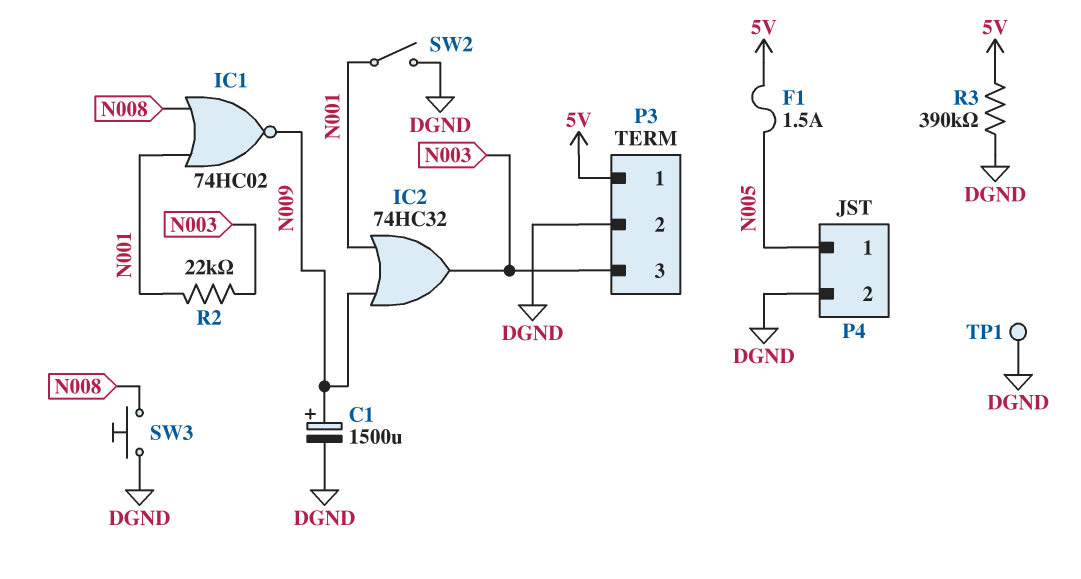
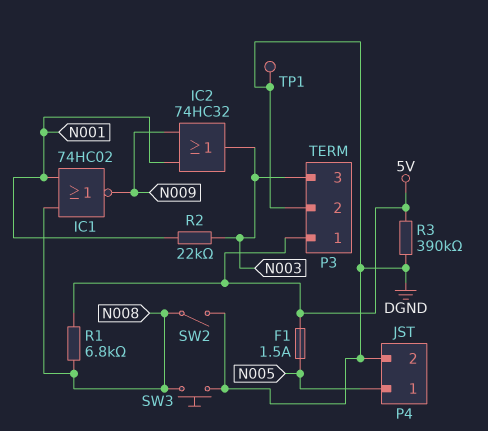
C1: 1500uF (plus N009, minus DGND) -> none
R1: none -> 6.8k (5V, N008)
SW2: switch (DGND, N001) -> switch (DGND, N008)

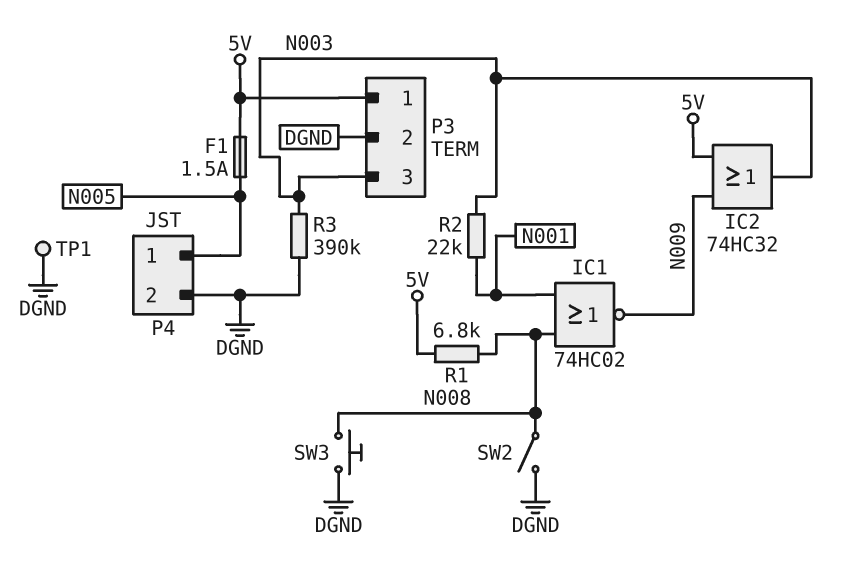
IC2: OR 74HC32 (in N001, in N009, out N003) -> OR 74HC32 (in 5V, in N009, out N003)
R3: 390k (5V, DGND) -> 390k (DGND, N003)

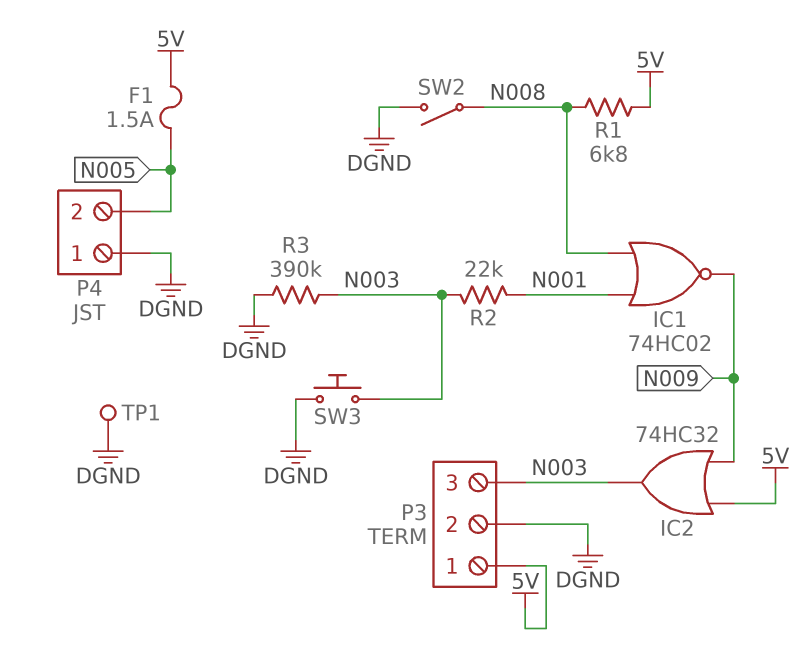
P4 pin 1: N005 -> DGND
P4 pin 2: DGND -> N005
SW3: button (DGND, N008) -> button (DGND, N003)

